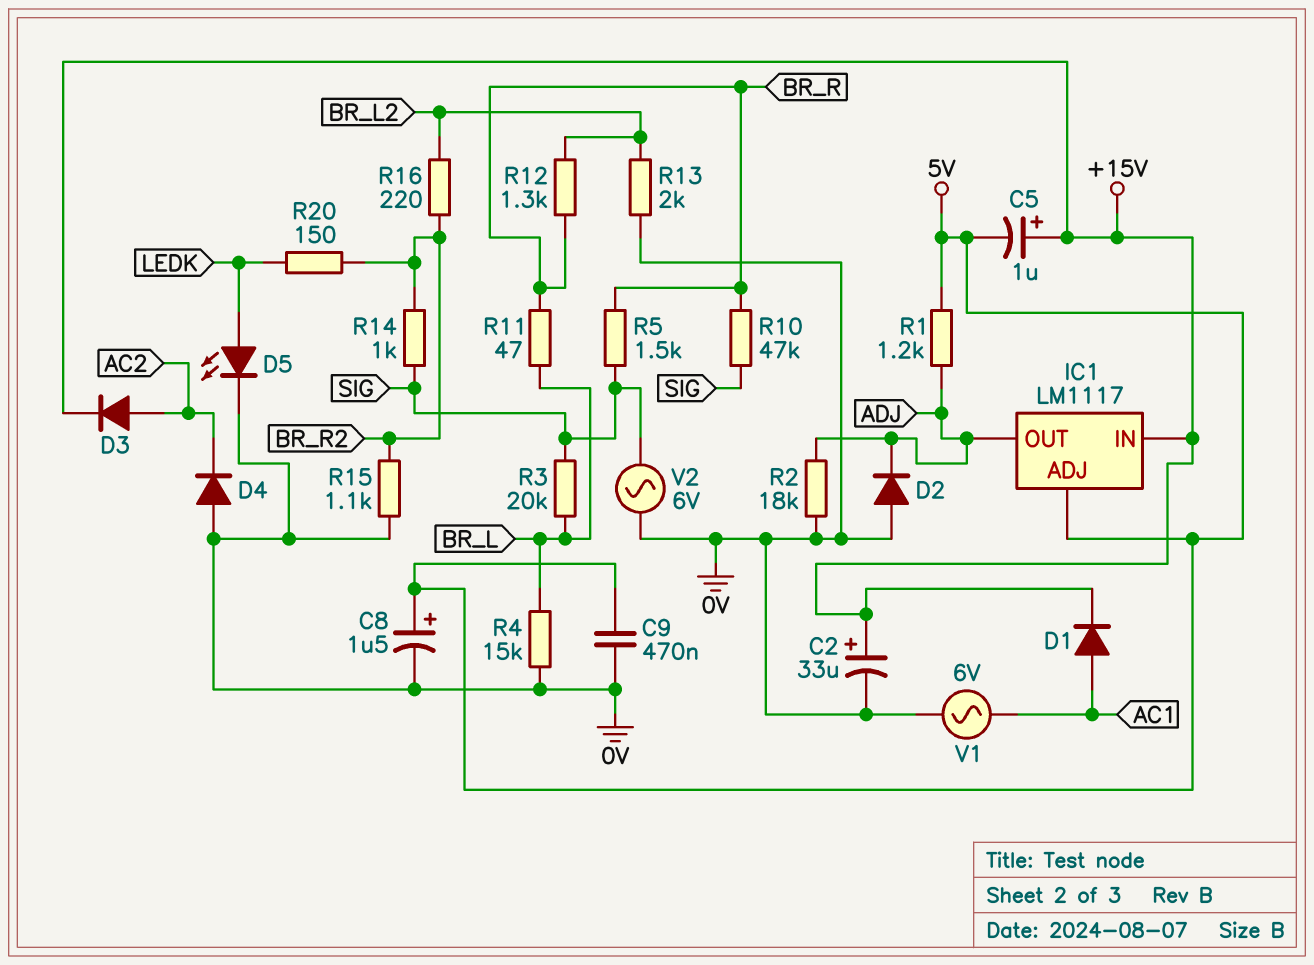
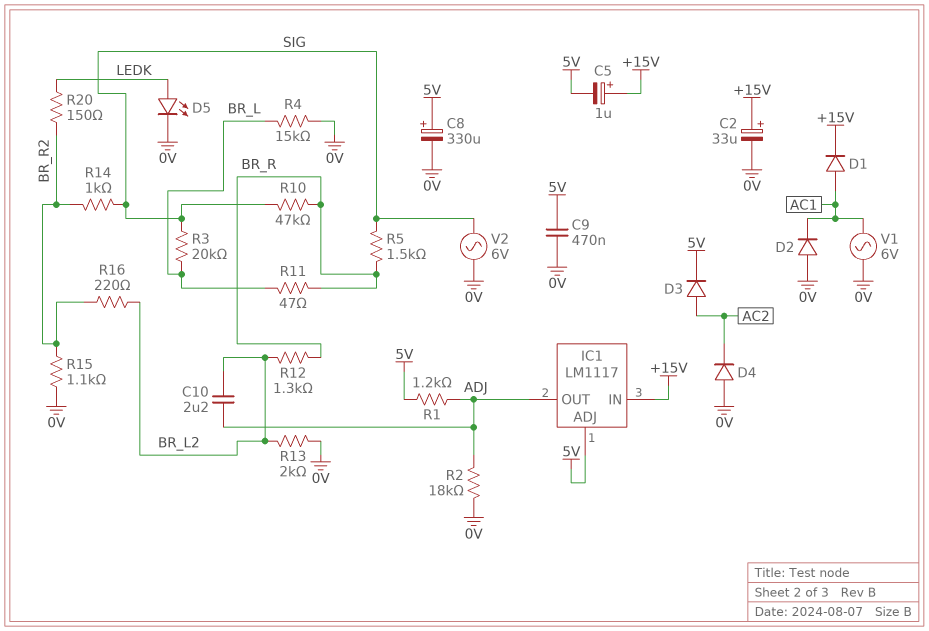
C8: 1.5uF (plus 5V, minus 0V) -> 330uF (plus 5V, minus 0V)
C10: none -> 2.2uF (ADJ, BR_L2)
D2: diode (A 0V, K ADJ) -> diode (A 0V, K AC1)
D3: diode (A AC2, K +15V) -> diode (A AC2, K 5V)

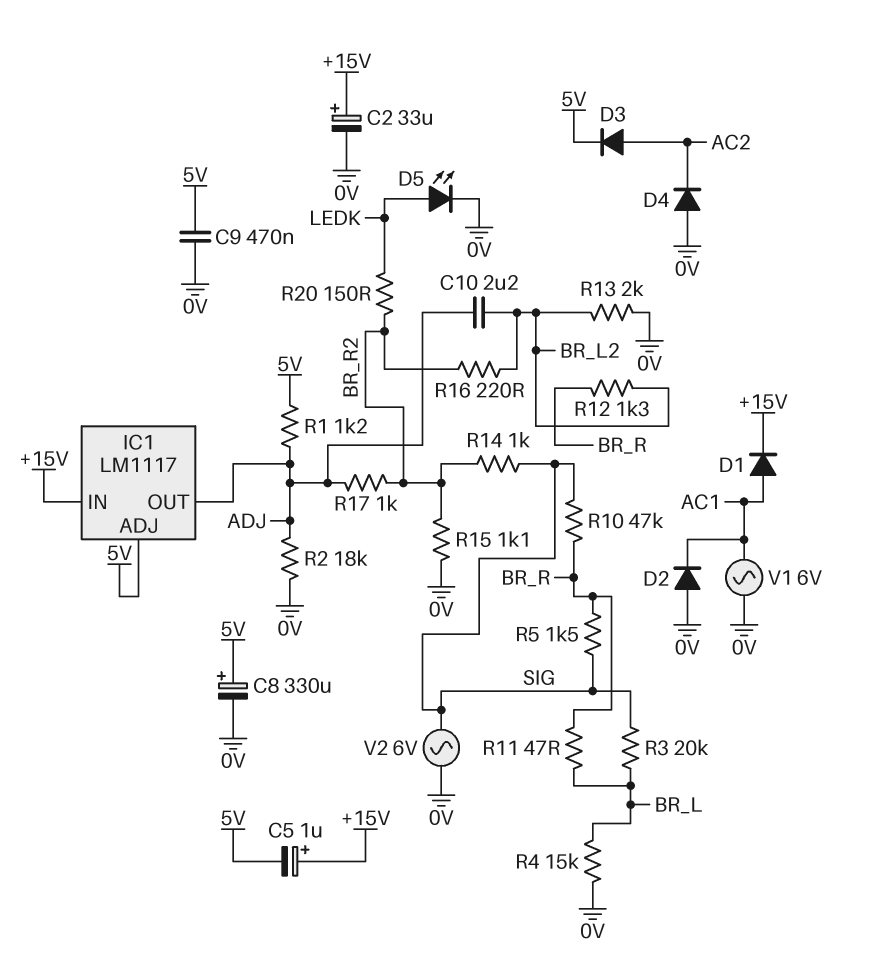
R17: none -> 1k (ADJ, BR_R2)

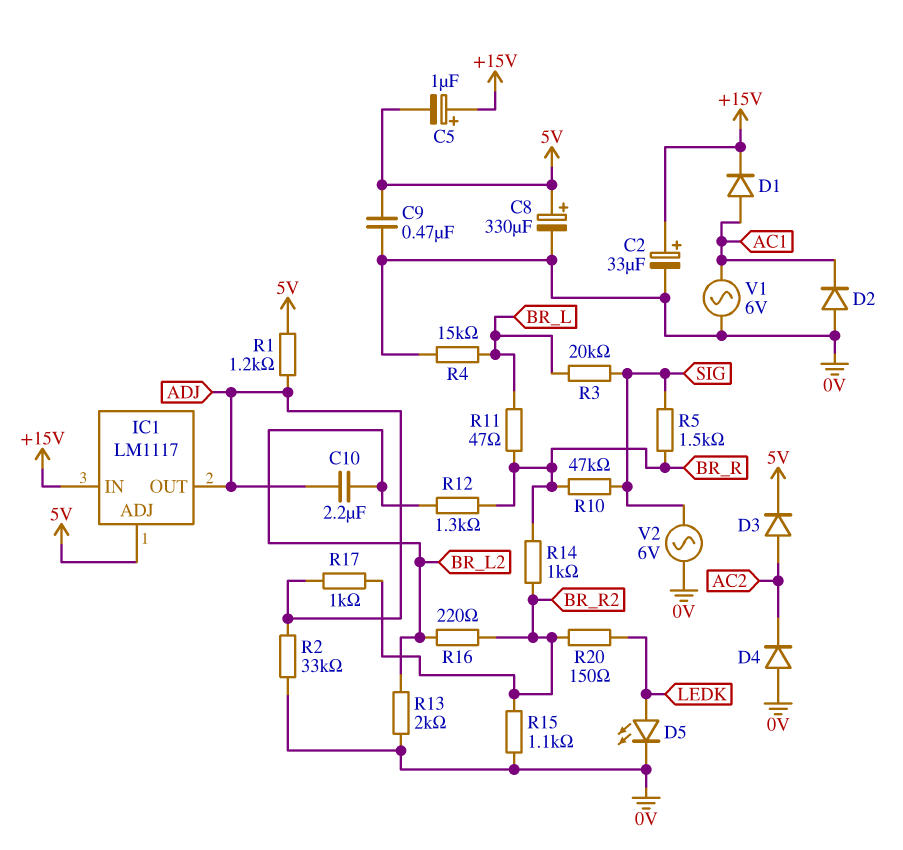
R2: 18k (0V, ADJ) -> 33k (0V, ADJ)
R14: 1k (BR_R2, SIG) -> 1k (BR_R, BR_R2)

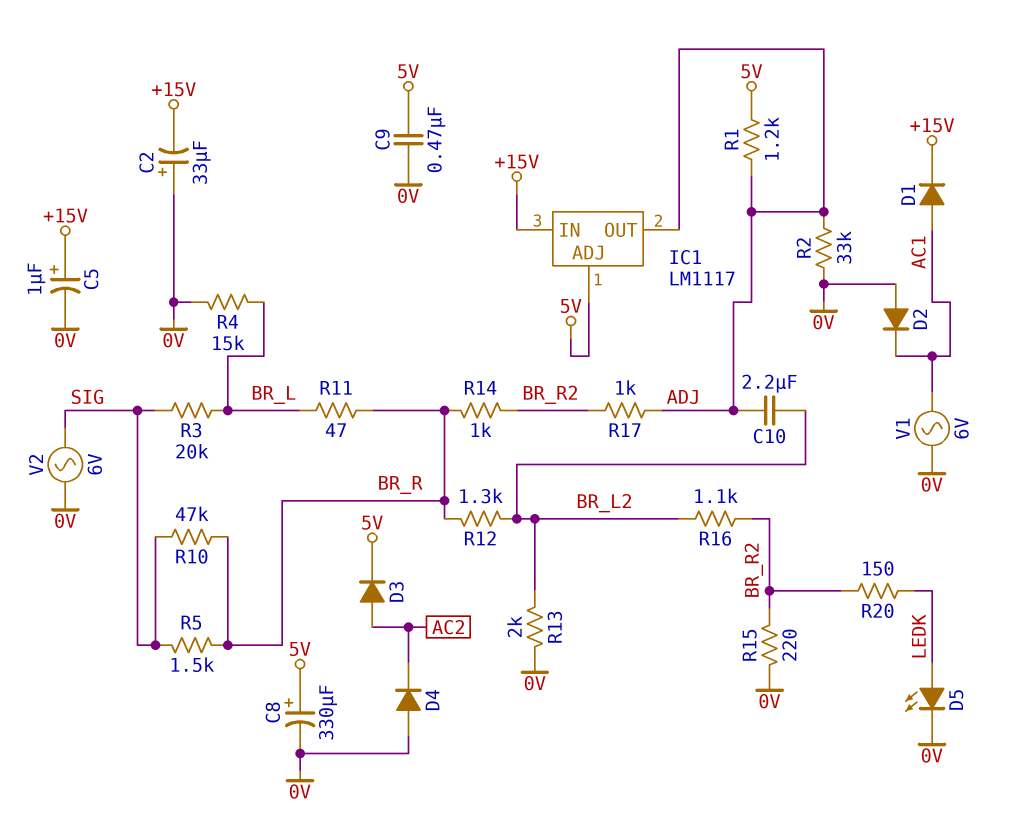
C2: 33uF (plus +15V, minus 0V) -> 33uF (plus 0V, minus +15V)
C5: 1uF (plus +15V, minus 5V) -> 1uF (plus +15V, minus 0V)
R15: 1.1k (0V, BR_R2) -> 220 (0V, BR_R2)
R16: 220 (BR_L2, BR_R2) -> 1.1k (BR_L2, BR_R2)

